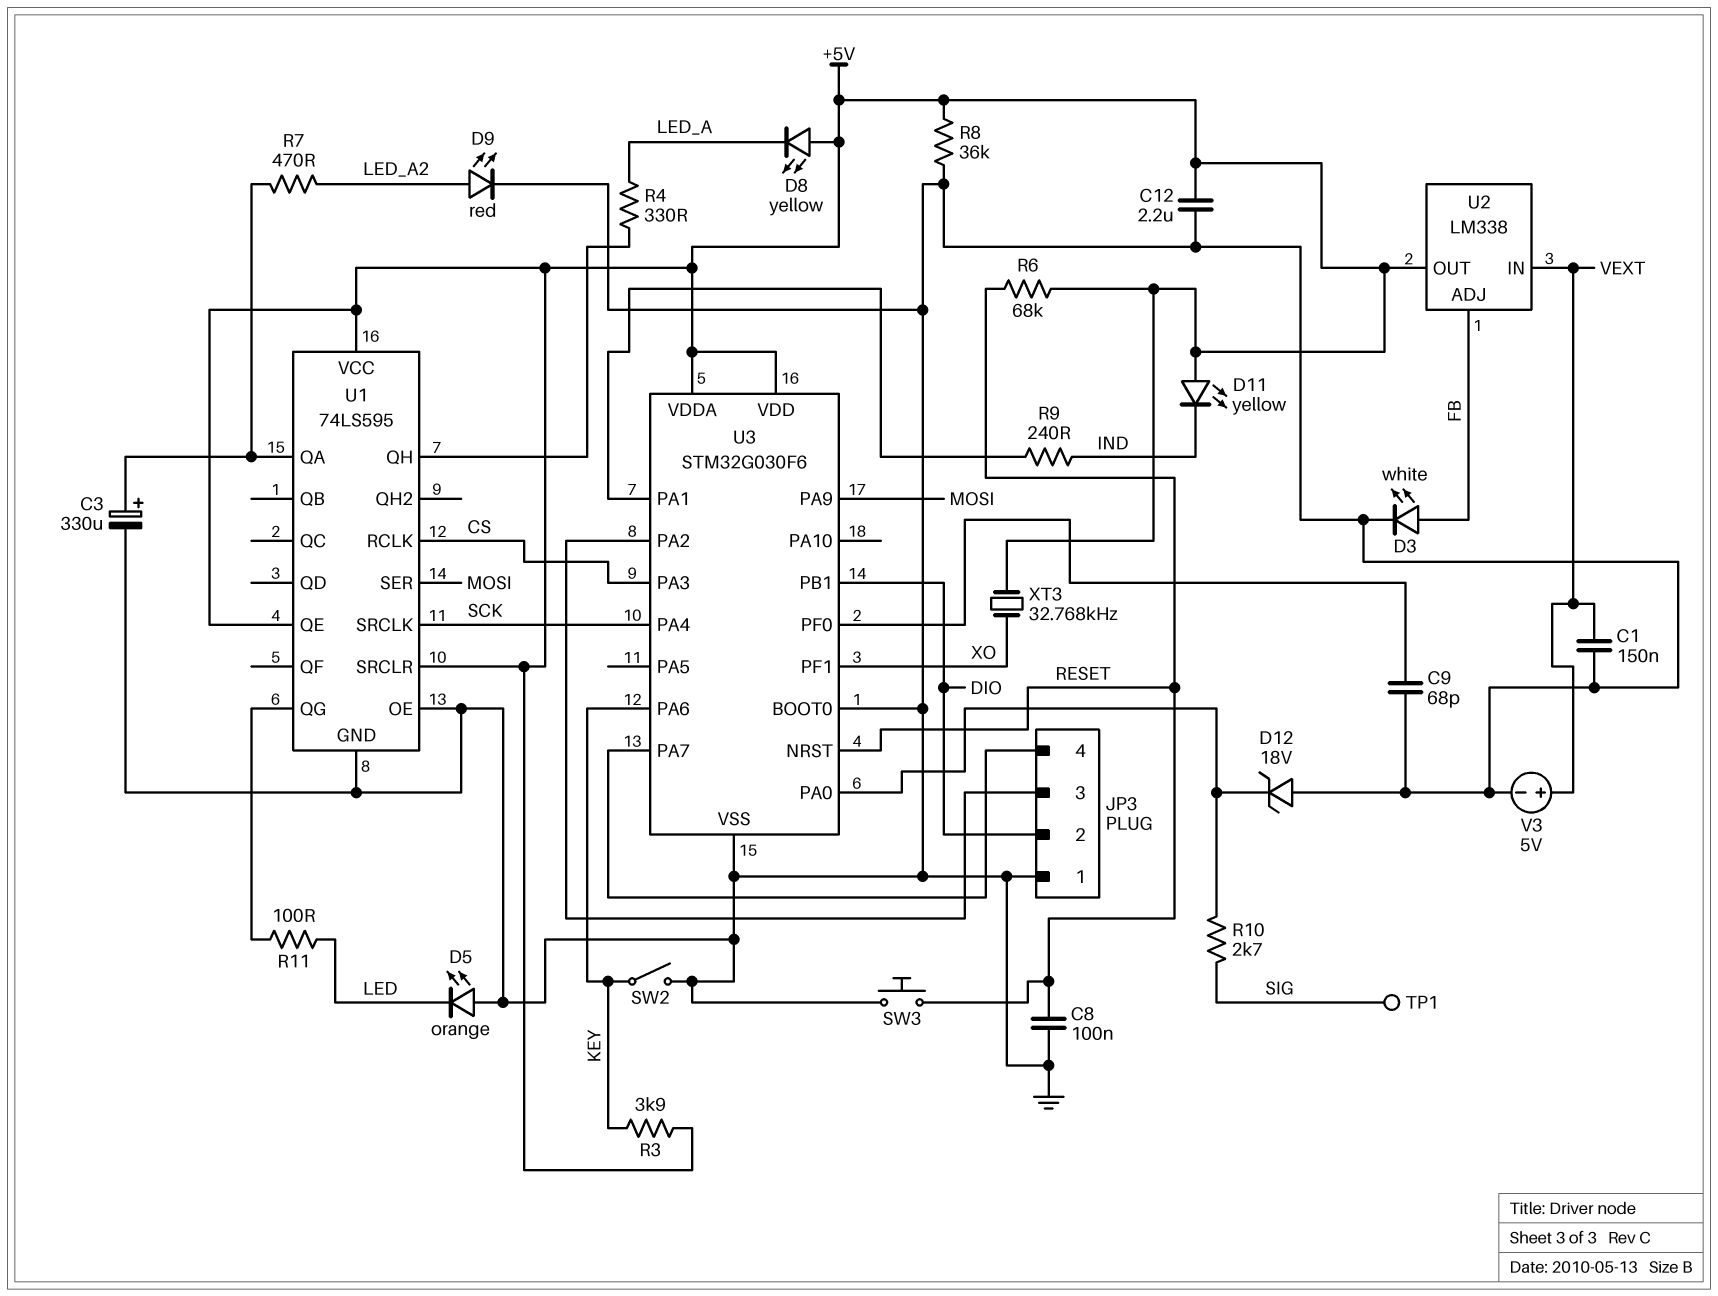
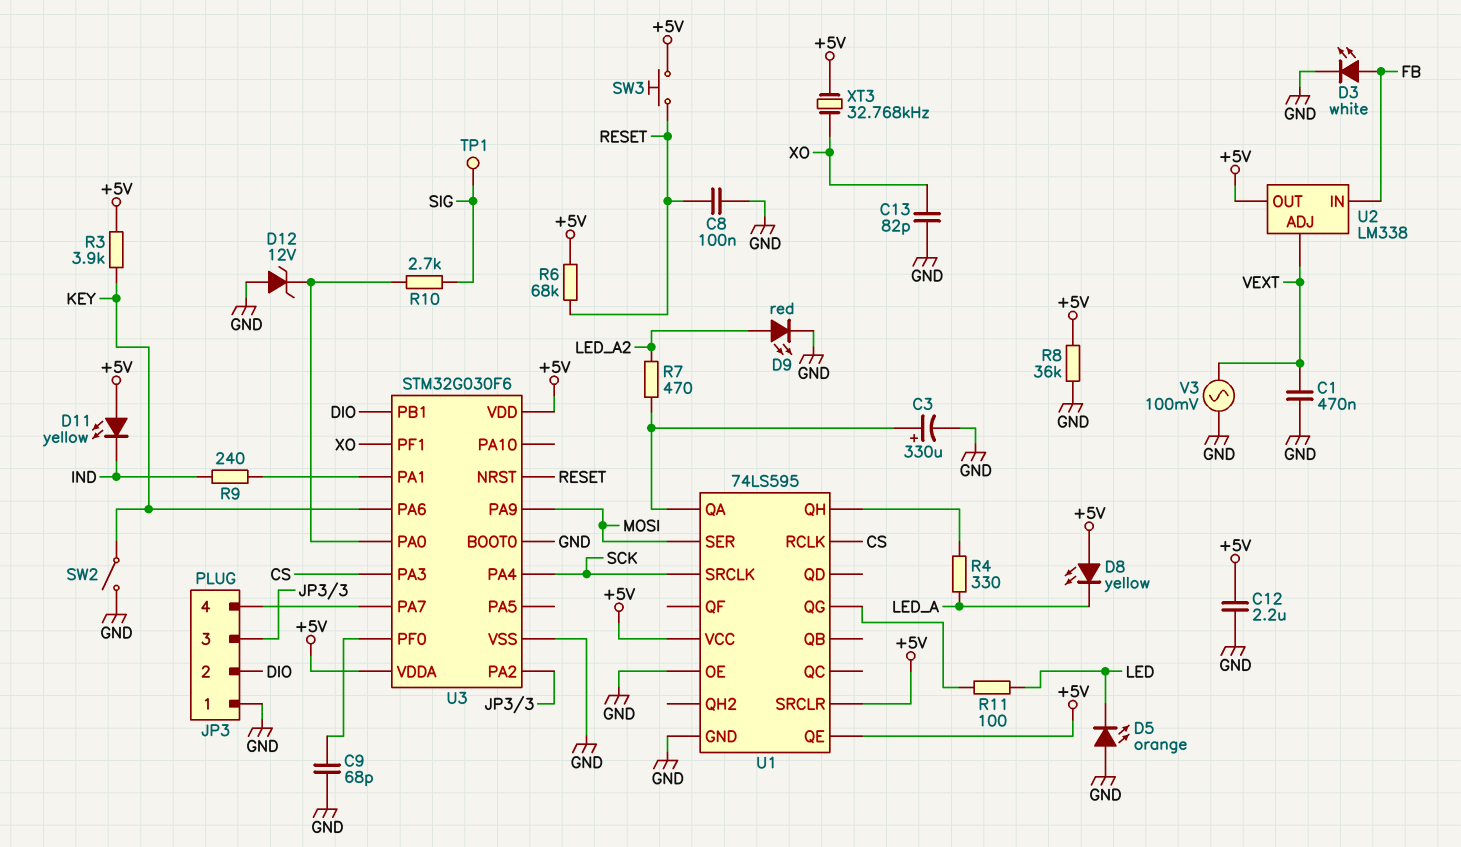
C1: 150nF (GND, VEXT) -> 470nF (GND, VEXT)
C13: none -> 82pF (GND, XO)
D12: zener 18V (A GND, K U3/PA0) -> zener 12V (A GND, K U3/PA0)
SW3: button (GND, RESET) -> button (+5V, RESET)
U2 pin ADJ: FB -> VEXT
U2 pin IN: VEXT -> FB
V3: 5V (plus VEXT, minus GND) -> AC 100mV (GND, VEXT)

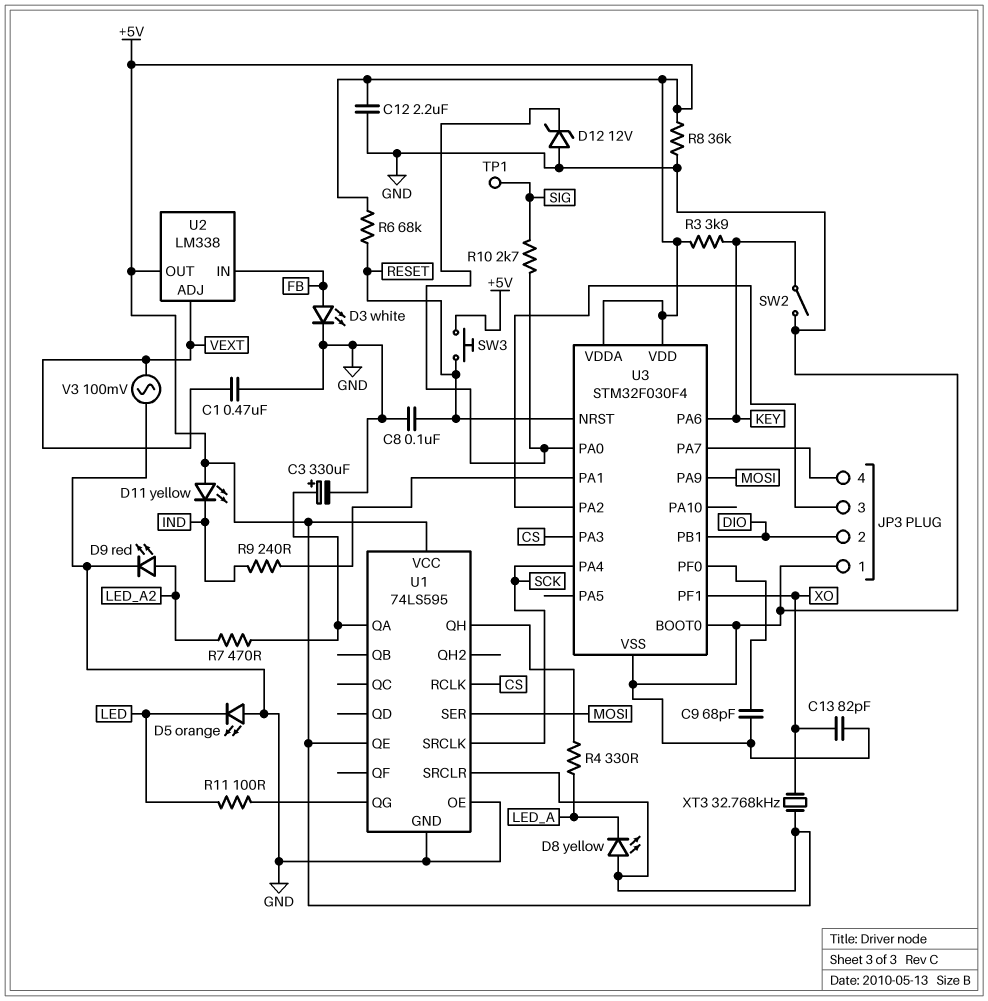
U3: STM32G030F6 -> STM32F030F4

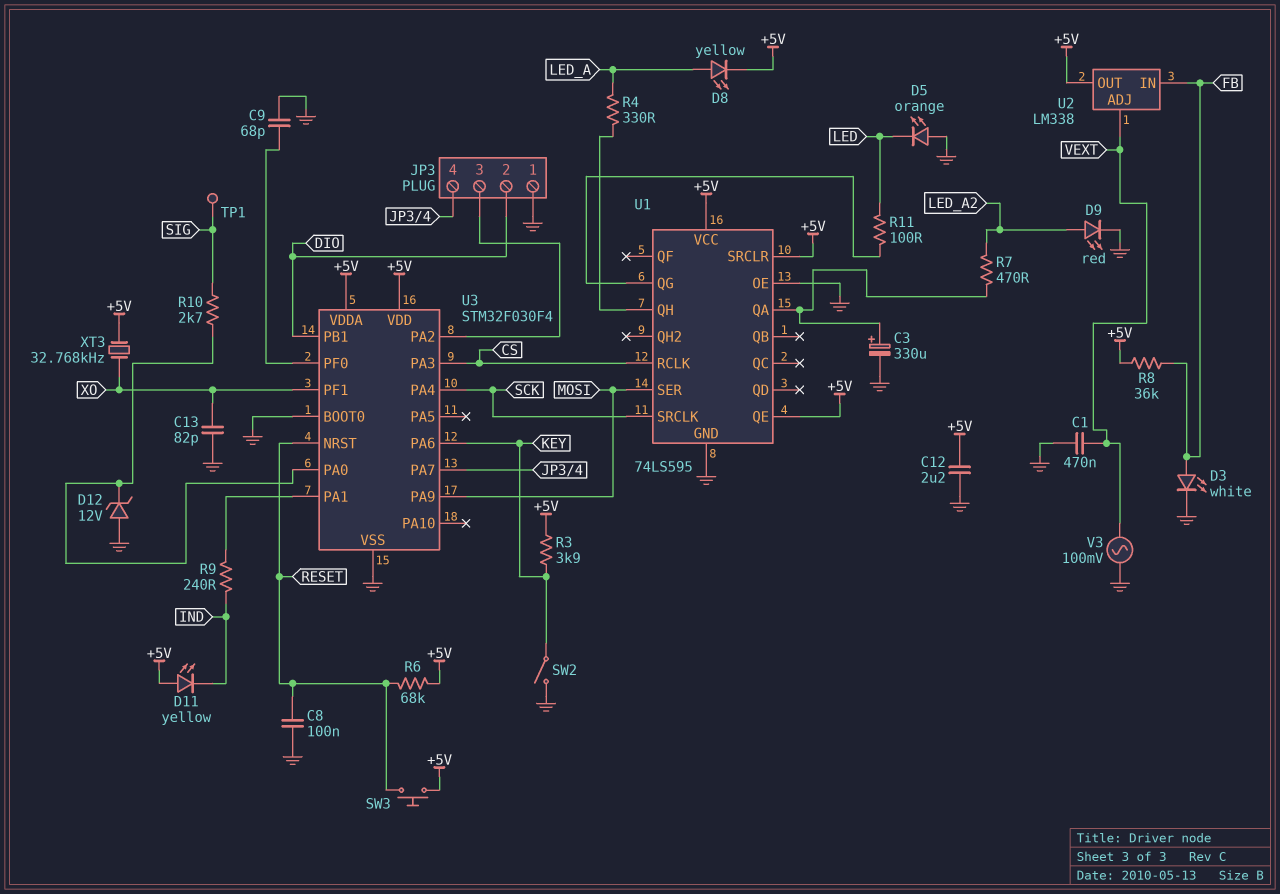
D8: LED yellow (A +5V, K LED_A) -> LED yellow (A LED_A, K +5V)
R8: 36k (+5V, GND) -> 36k (+5V, FB)

